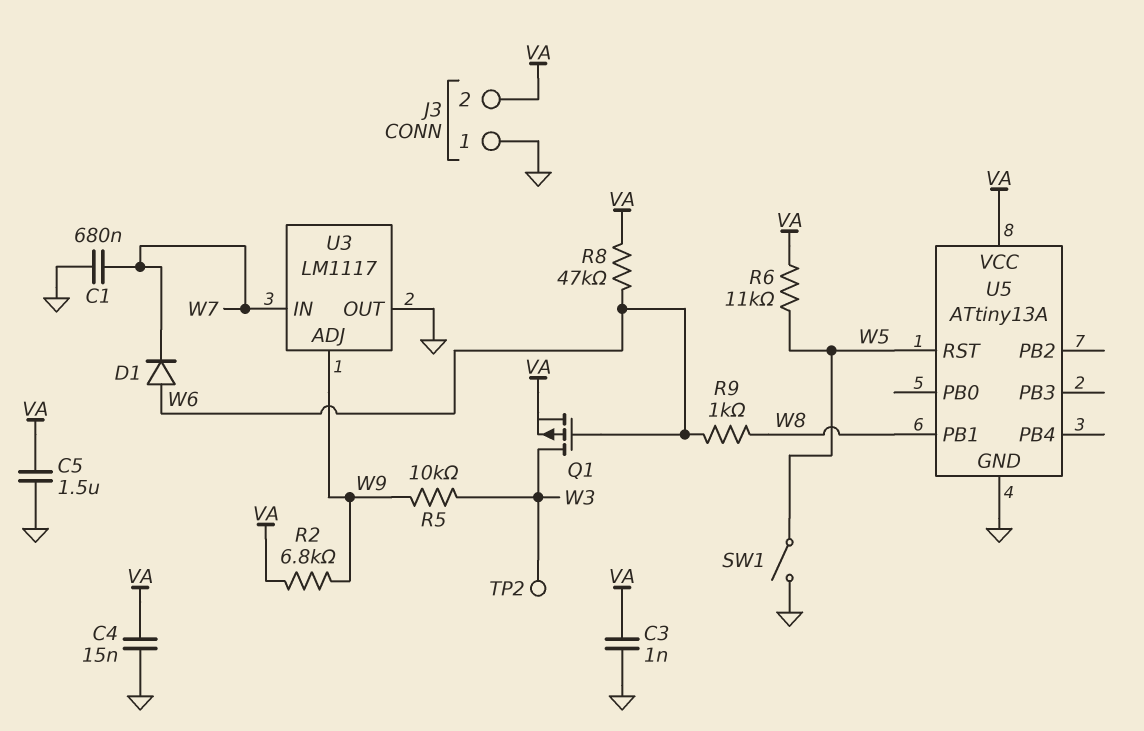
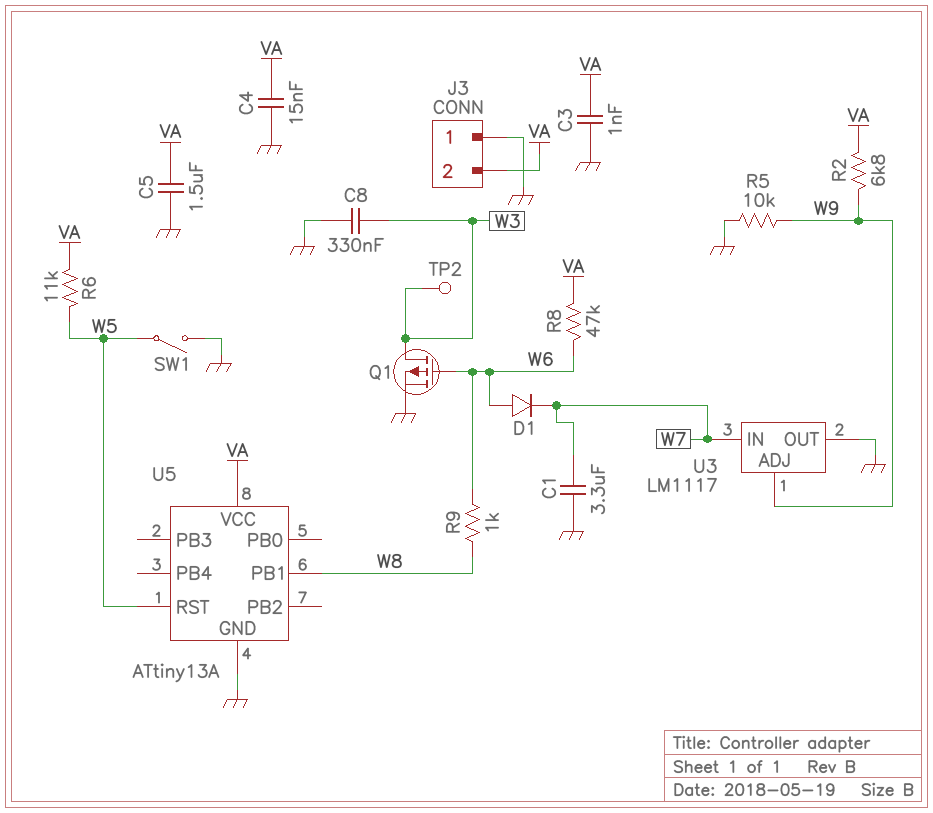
C1: 680nF (GND, W7) -> 3.3uF (GND, W7)
C8: none -> 330nF (GND, W3)
Q1: PMOS (G W6, D W3, S VA) -> PMOS (G W6, D W3, S GND)
R5: 10k (W3, W9) -> 10k (GND, W9)

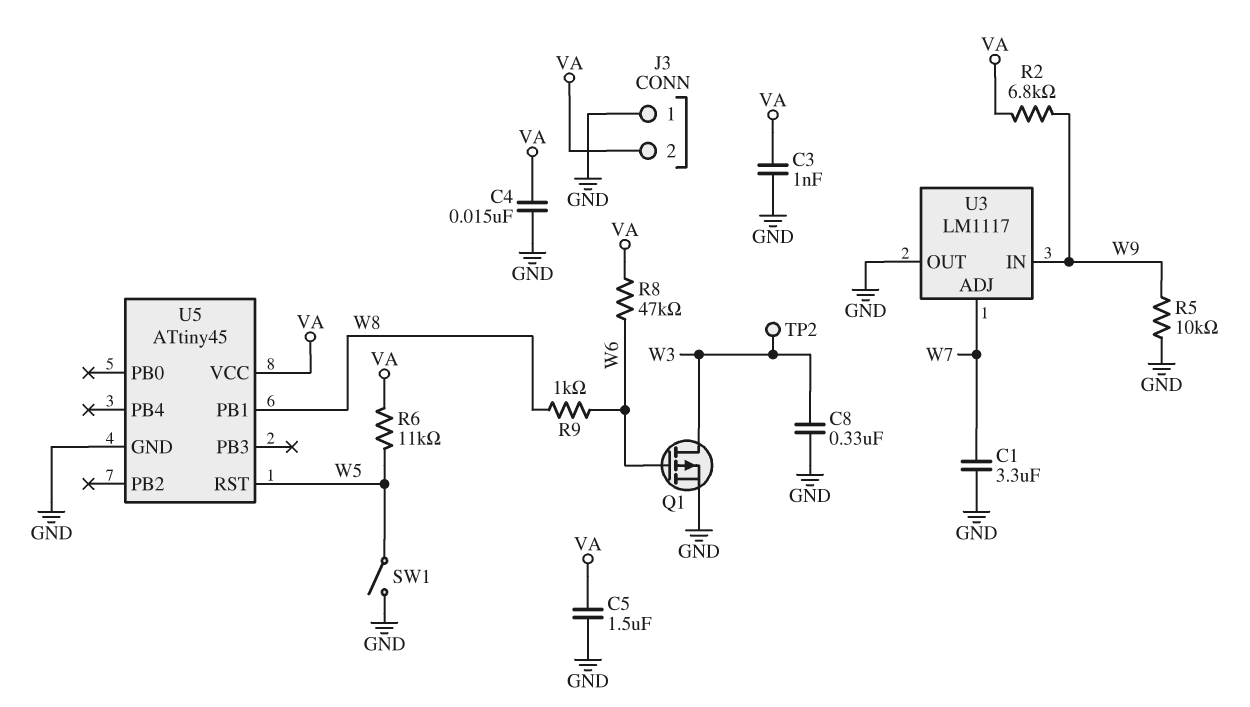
D1: diode (A W6, K W7) -> none
U3 pin ADJ: W9 -> W7
U3 pin IN: W7 -> W9
U5: ATtiny13A -> ATtiny45

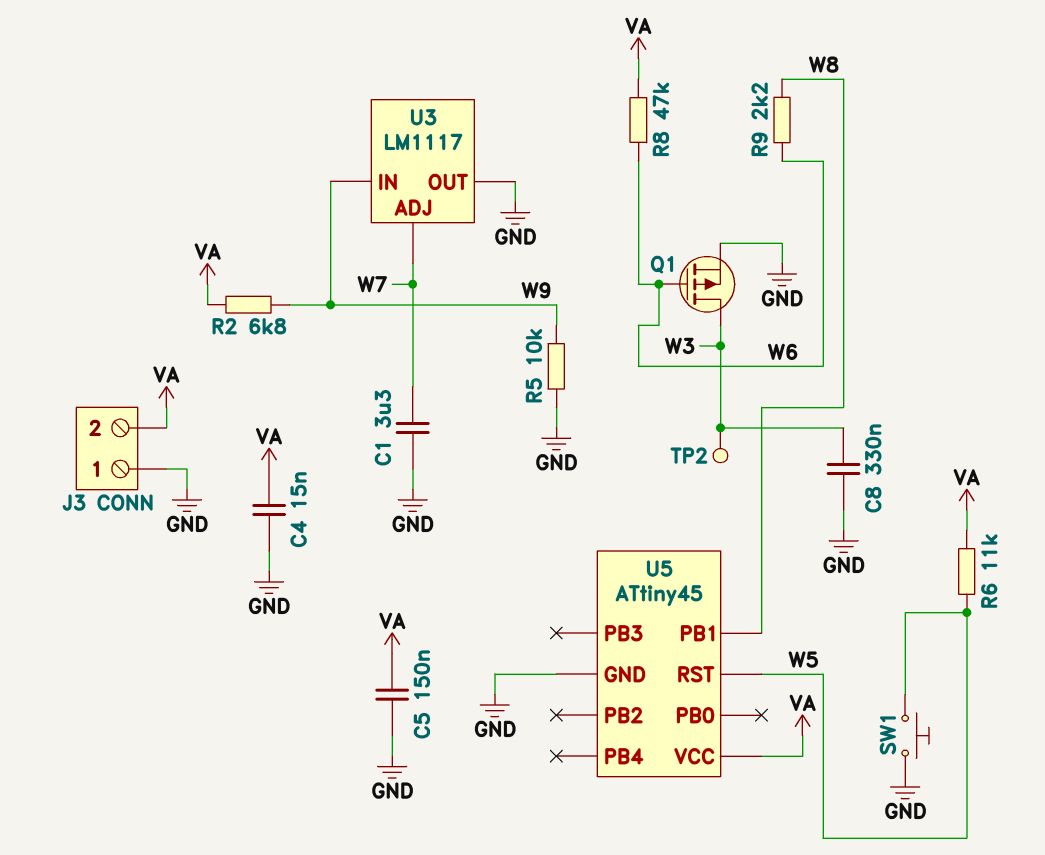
C3: 1nF (GND, VA) -> none
C5: 1.5uF (GND, VA) -> 150nF (GND, VA)
R9: 1k (W6, W8) -> 2.2k (W6, W8)
SW1: switch (GND, W5) -> button (GND, W5)

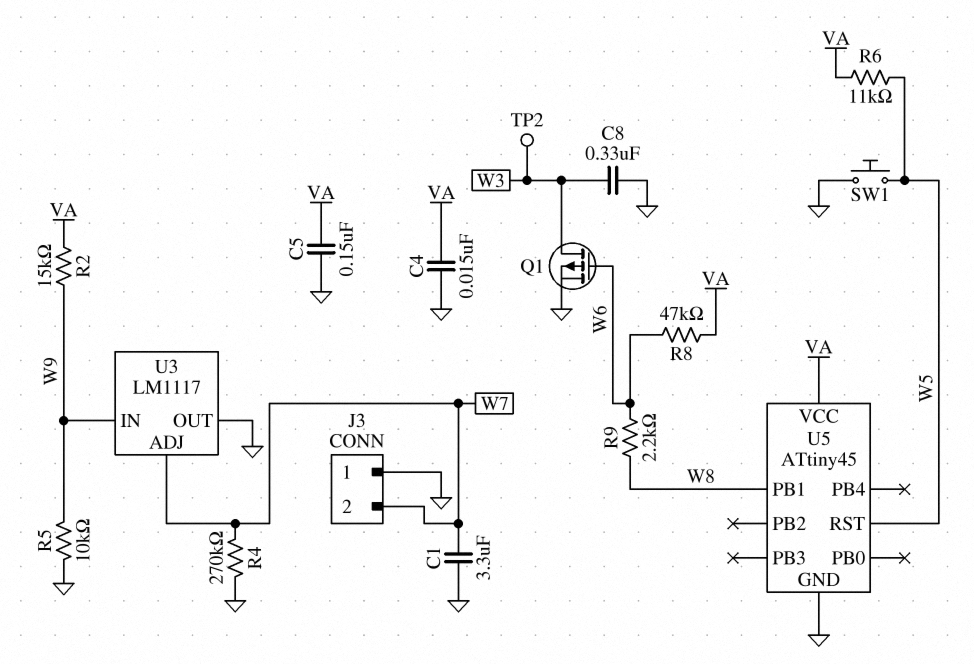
J3 pin 2: VA -> W7
R2: 6.8k (VA, W9) -> 15k (VA, W9)
R4: none -> 270k (GND, W7)

